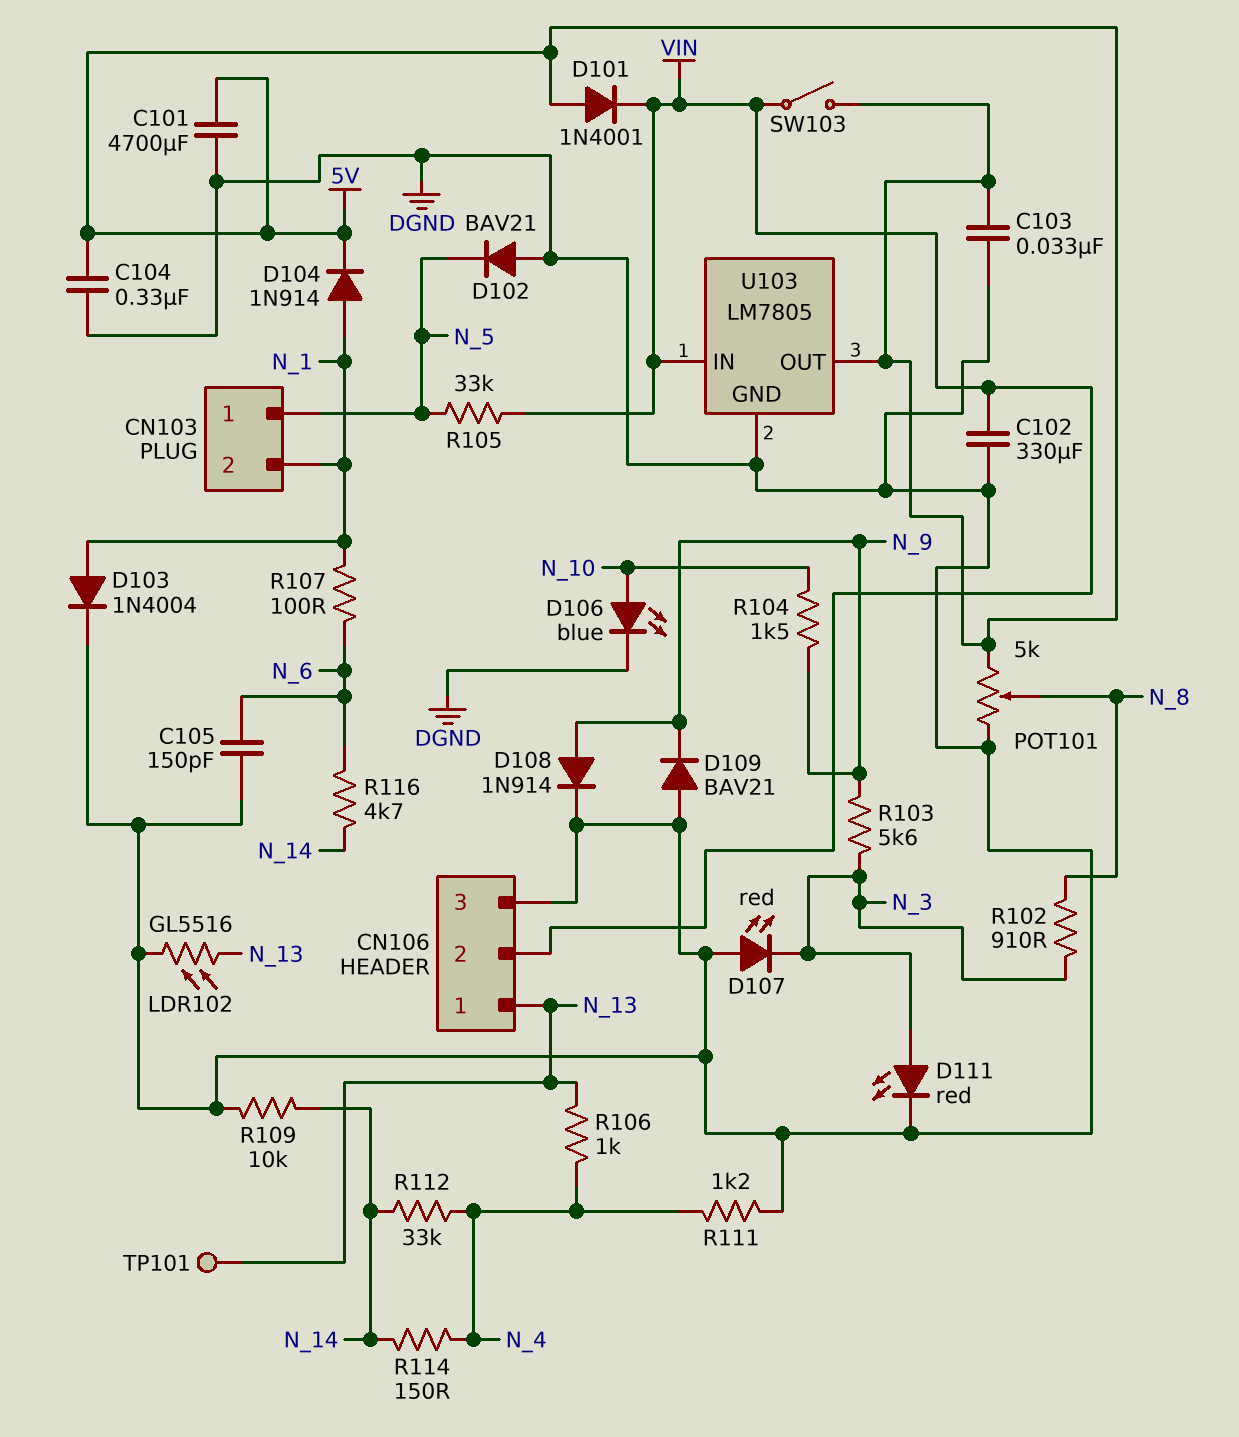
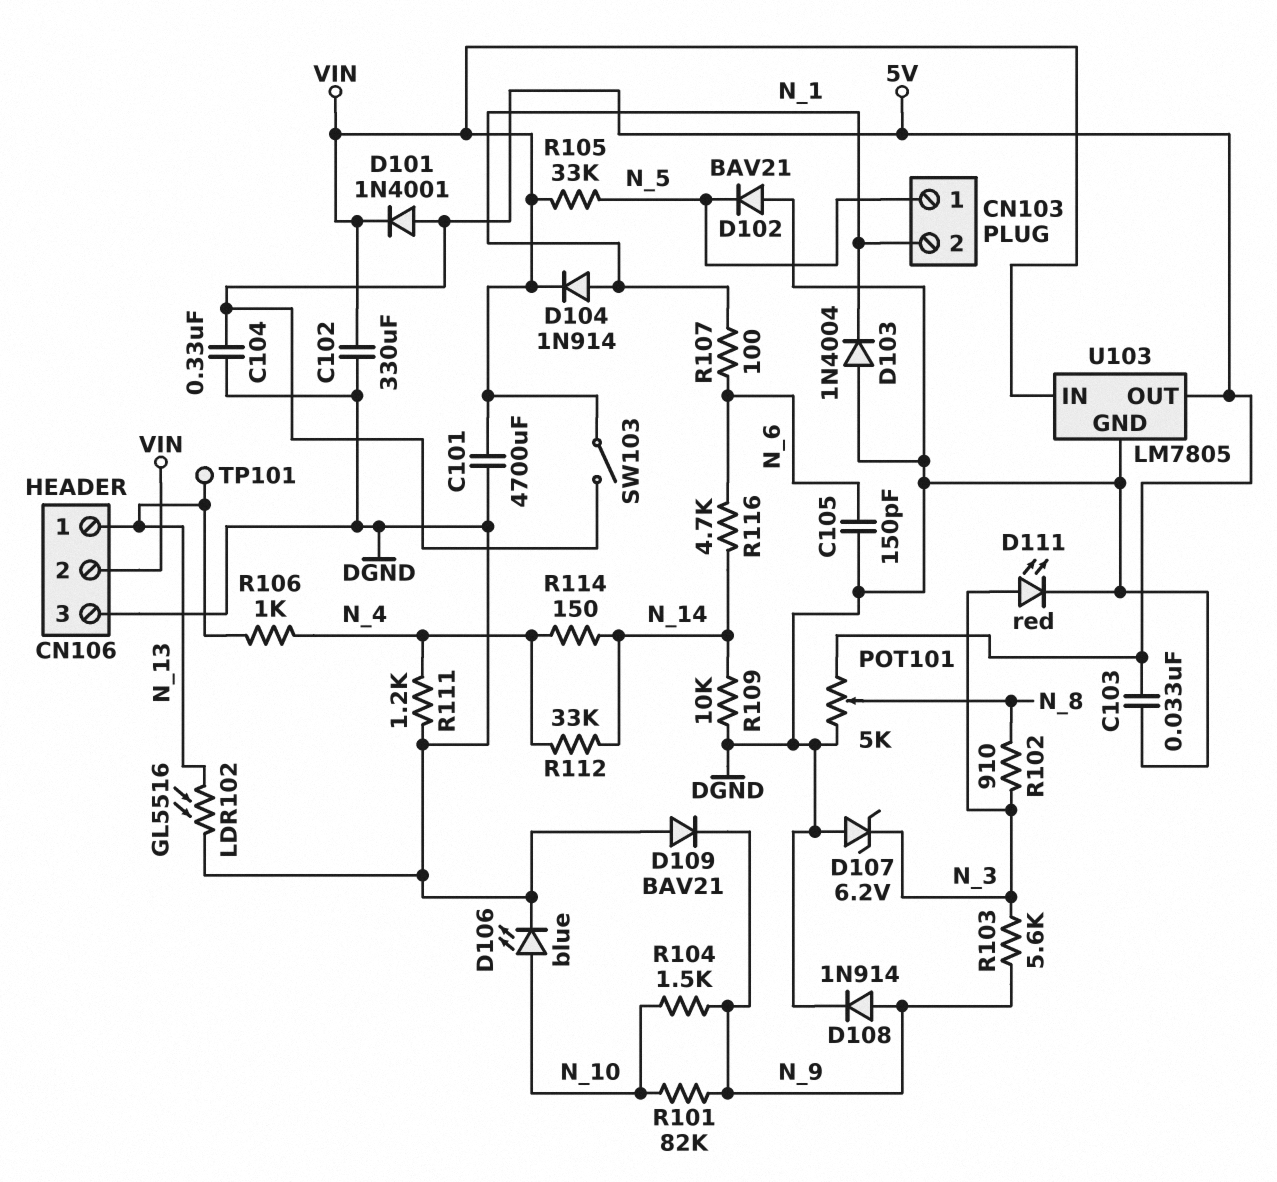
C101: 4700uF (5V, DGND) -> 4700uF (DGND, VIN)
D103: diode 1N4004 (A N_1, K DGND) -> diode 1N4004 (A DGND, K N_1)
D104: diode 1N914 (A N_1, K 5V) -> diode 1N914 (A N_1, K VIN)
D107: LED red (A DGND, K N_3) -> zener 6.2V (A DGND, K N_3)
R101: none -> 82k (N_9, N_10)

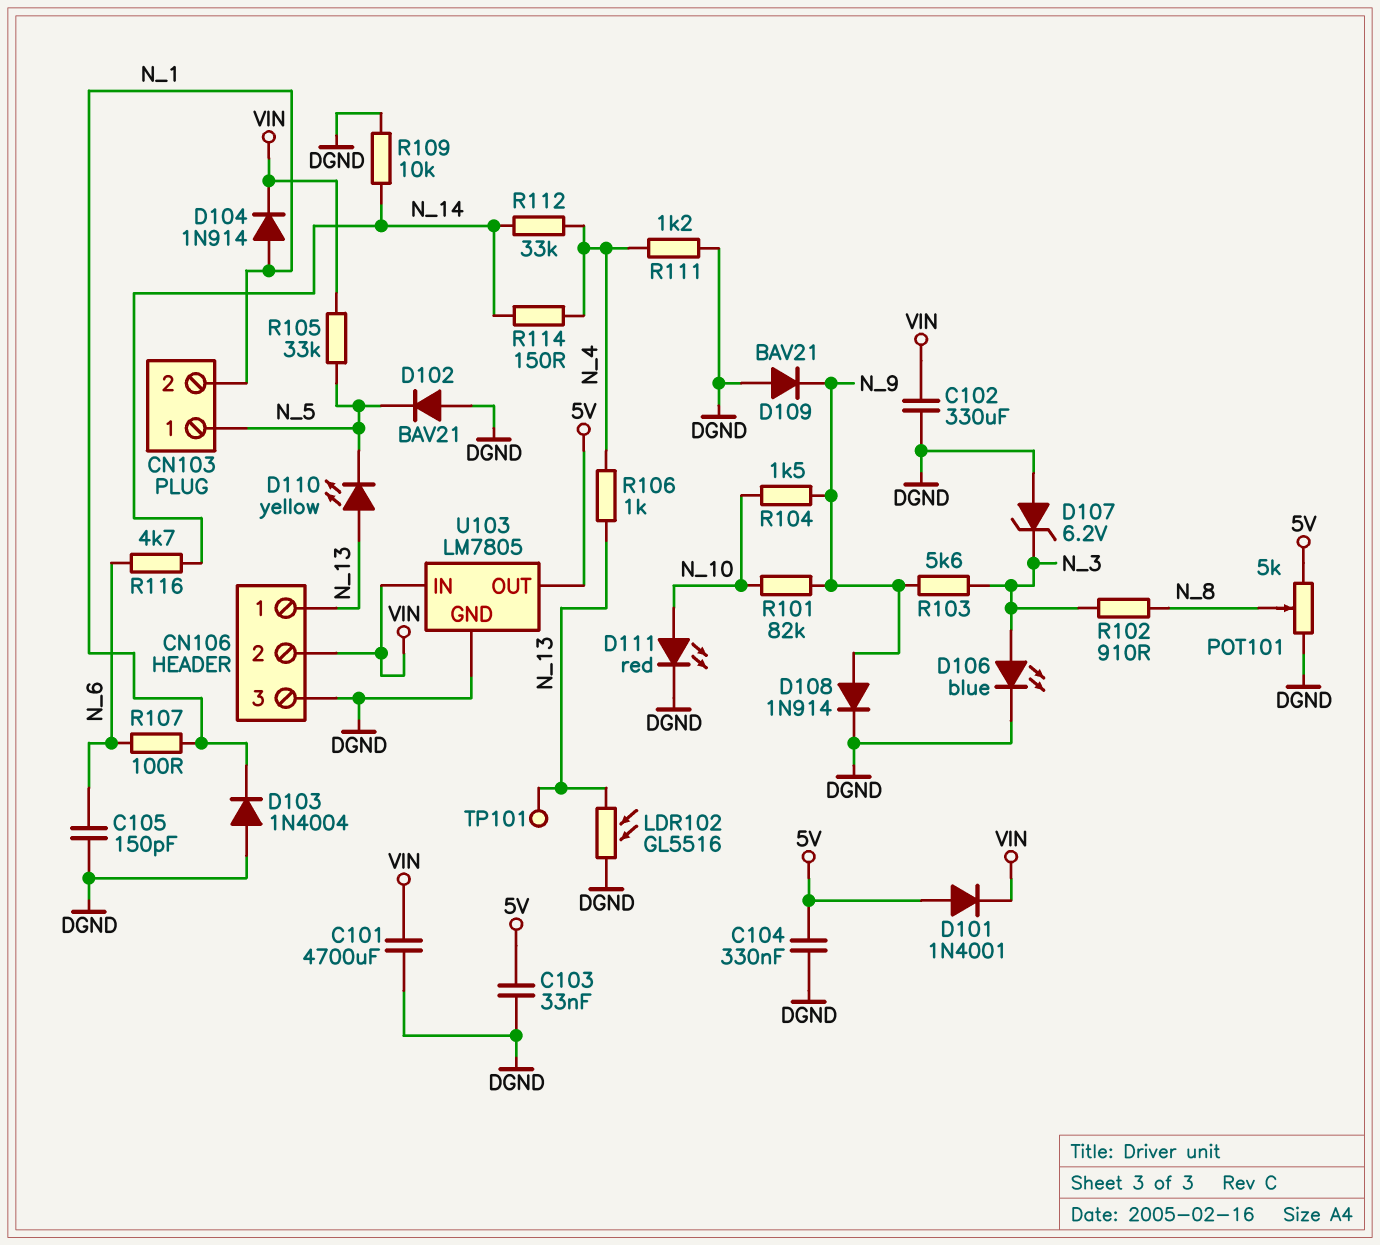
D106: LED blue (A N_10, K DGND) -> LED blue (A N_3, K DGND)
D110: none -> LED yellow (A N_13, K N_5)
D111: LED red (A N_3, K DGND) -> LED red (A N_10, K DGND)
SW103: switch (5V, VIN) -> none

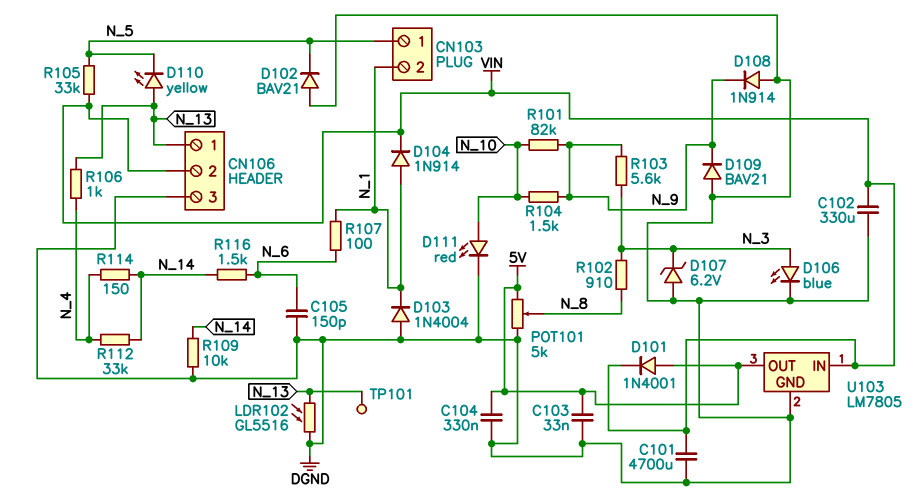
D108: diode 1N914 (A N_9, K DGND) -> diode 1N914 (A DGND, K N_9)
R111: 1.2k (DGND, N_4) -> none
R116: 4.7k (N_6, N_14) -> 1.5k (N_6, N_14)

